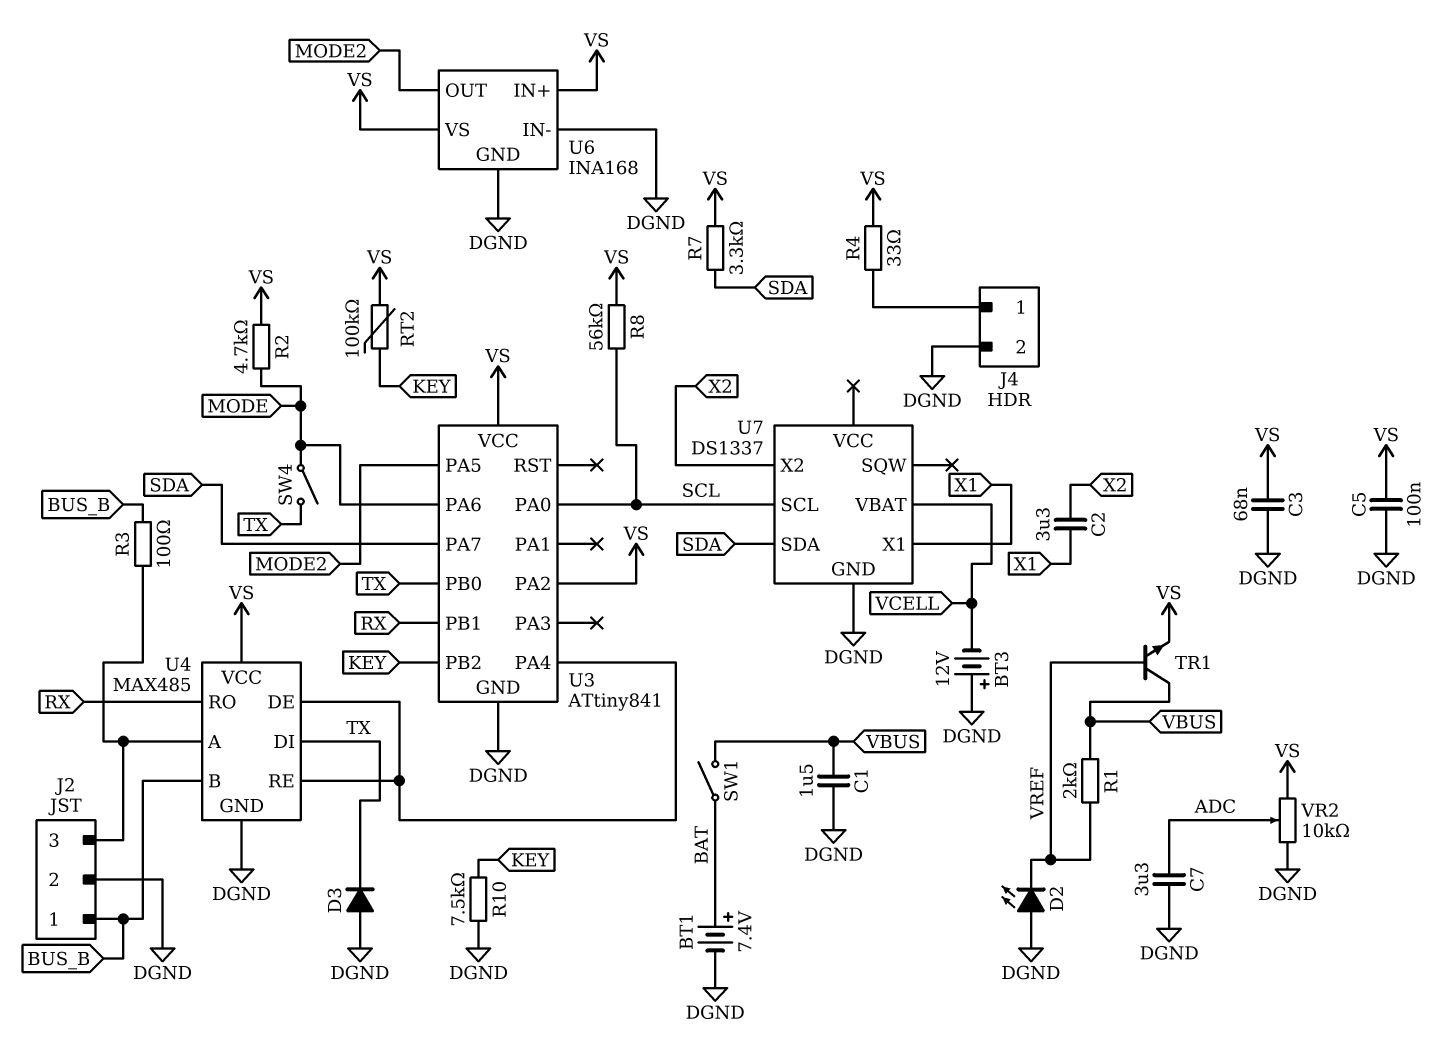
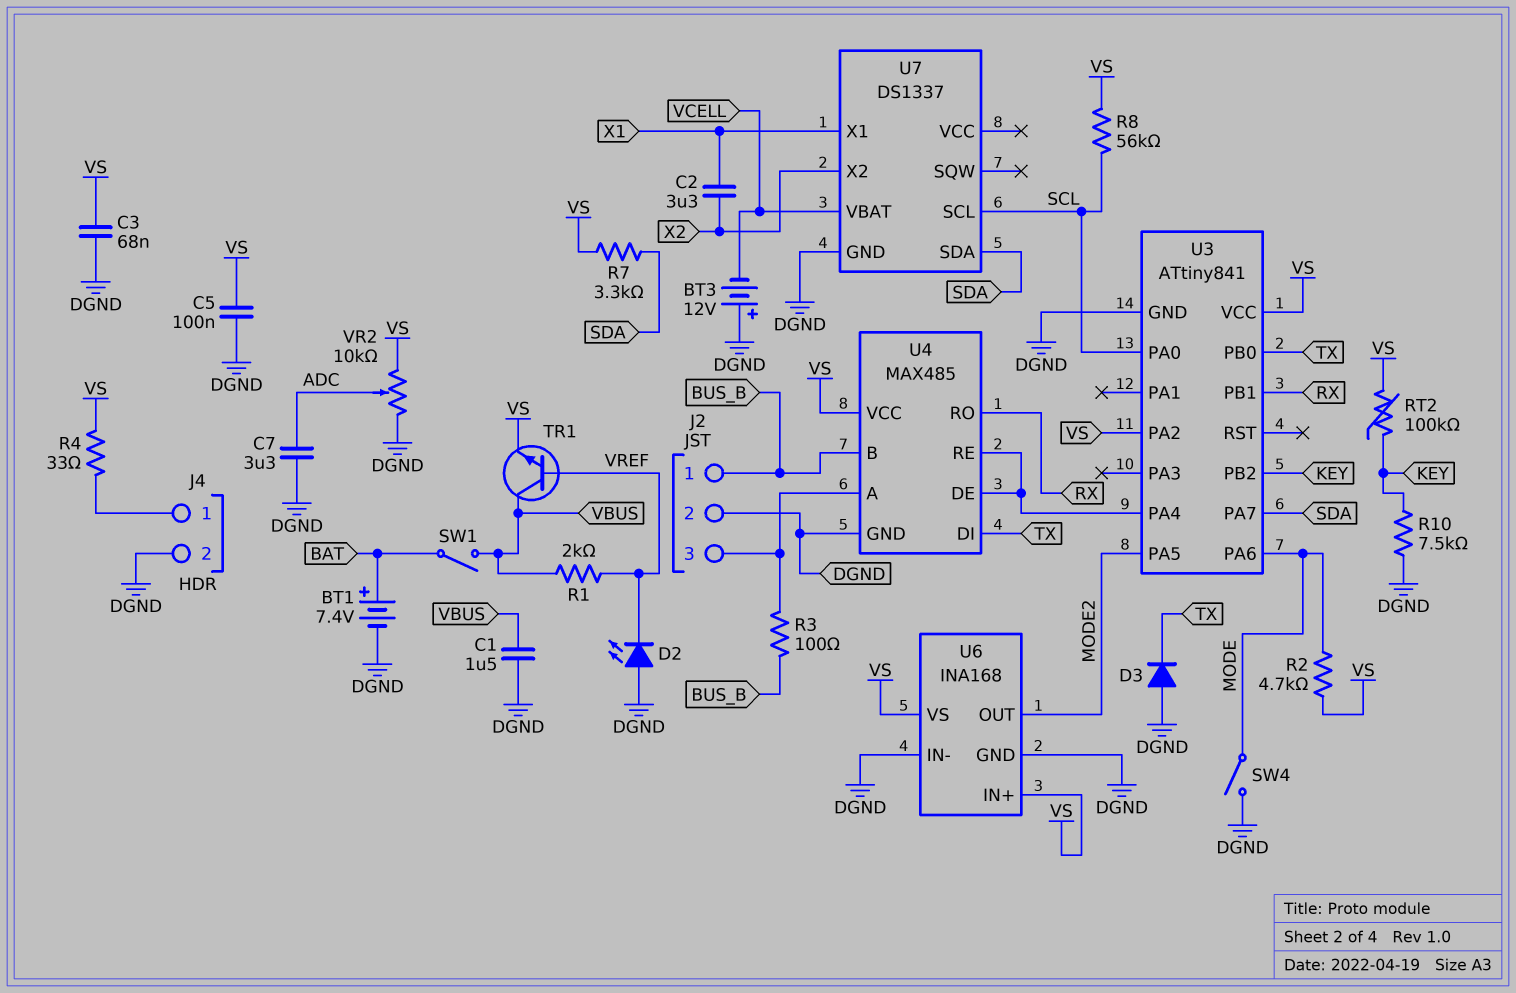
SW4: switch (MODE, TX) -> switch (DGND, MODE)

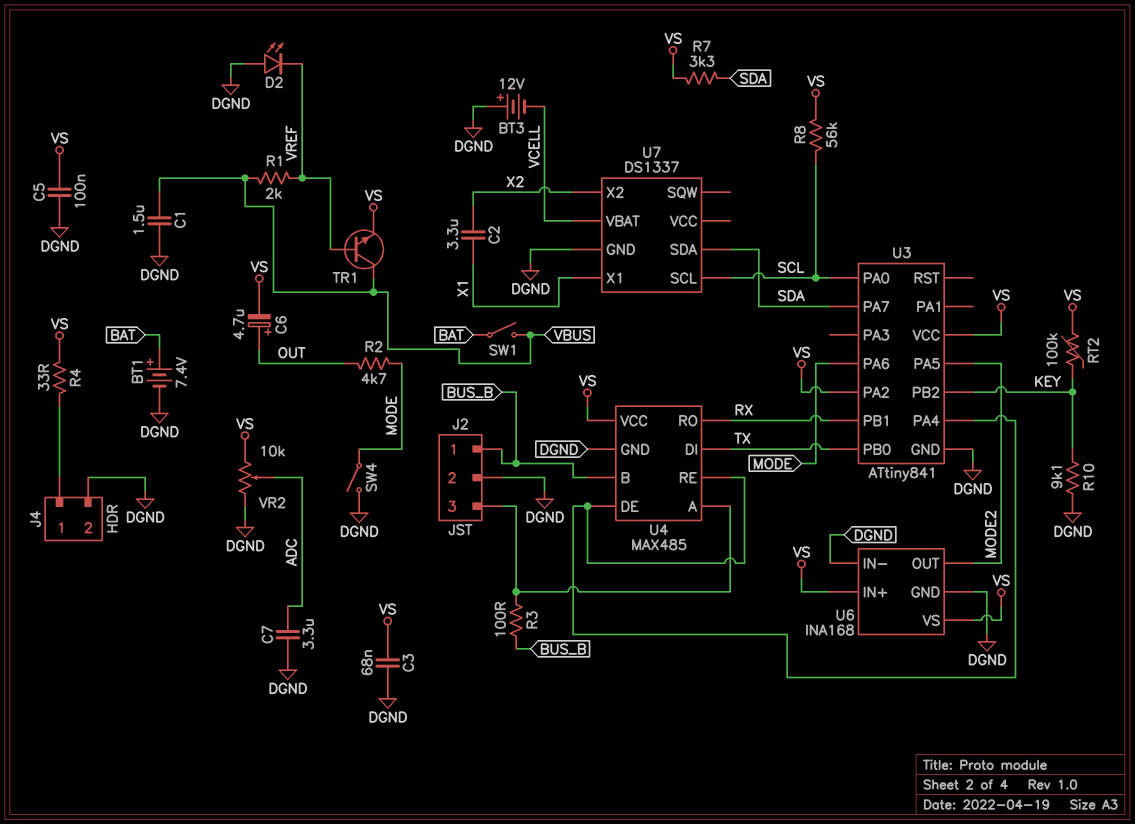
C6: none -> 4.7uF (plus OUT, minus VS)
D3: diode (A DGND, K TX) -> none
R2: 4.7k (MODE, VS) -> 4.7k (MODE, OUT)
R10: 7.5k (DGND, KEY) -> 9.1k (DGND, KEY)

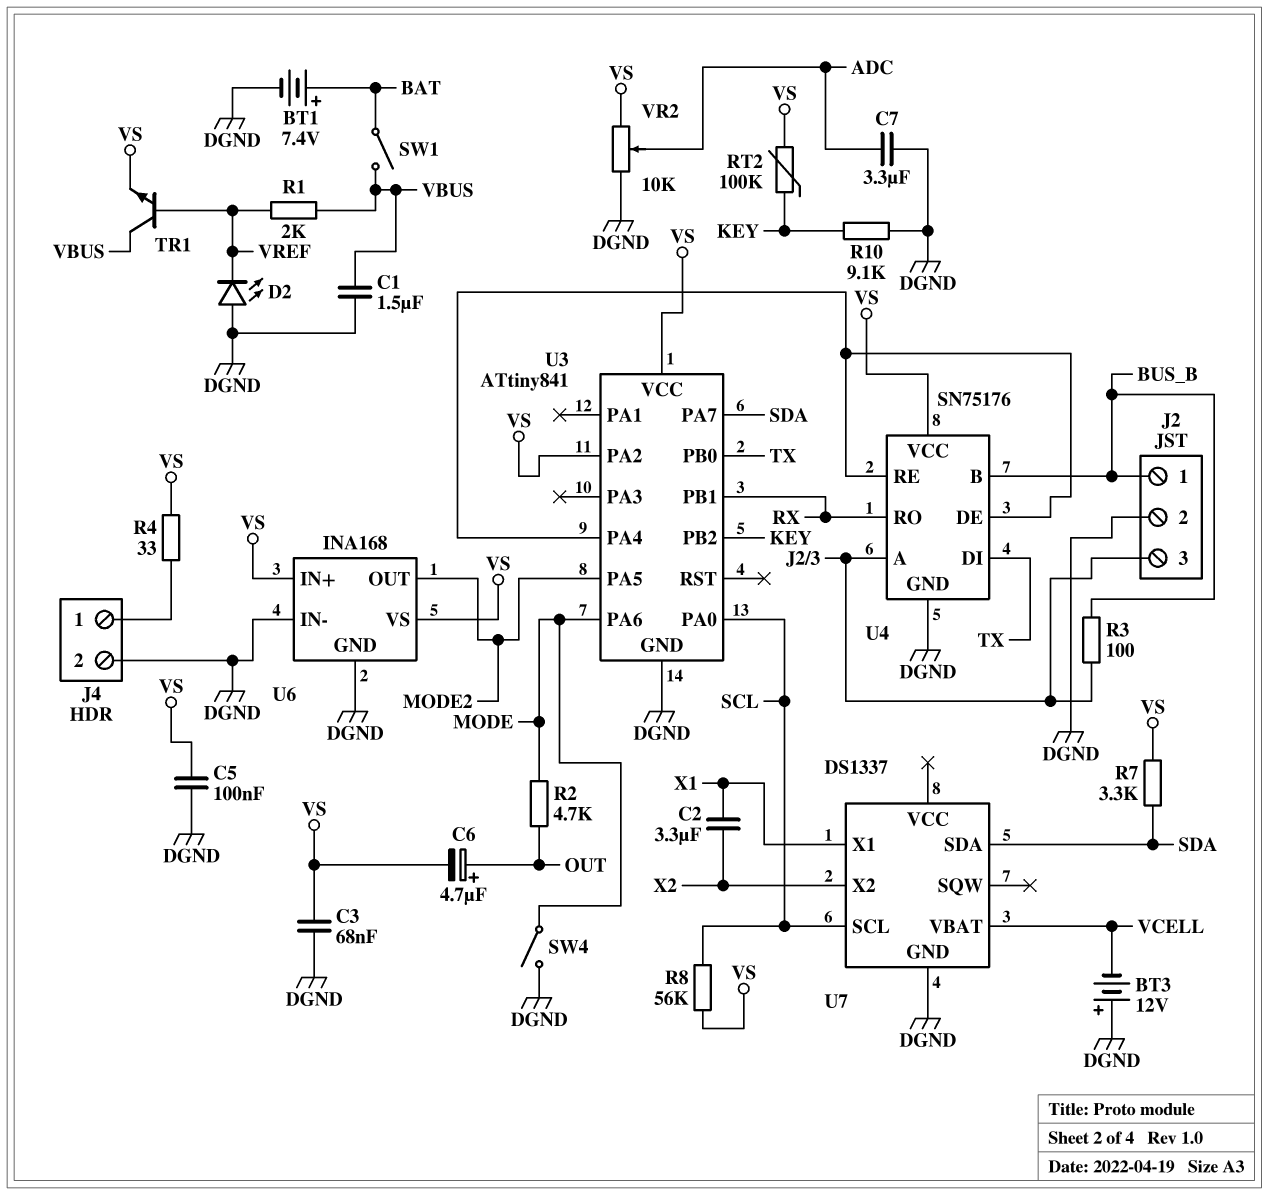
U4: MAX485 -> SN75176

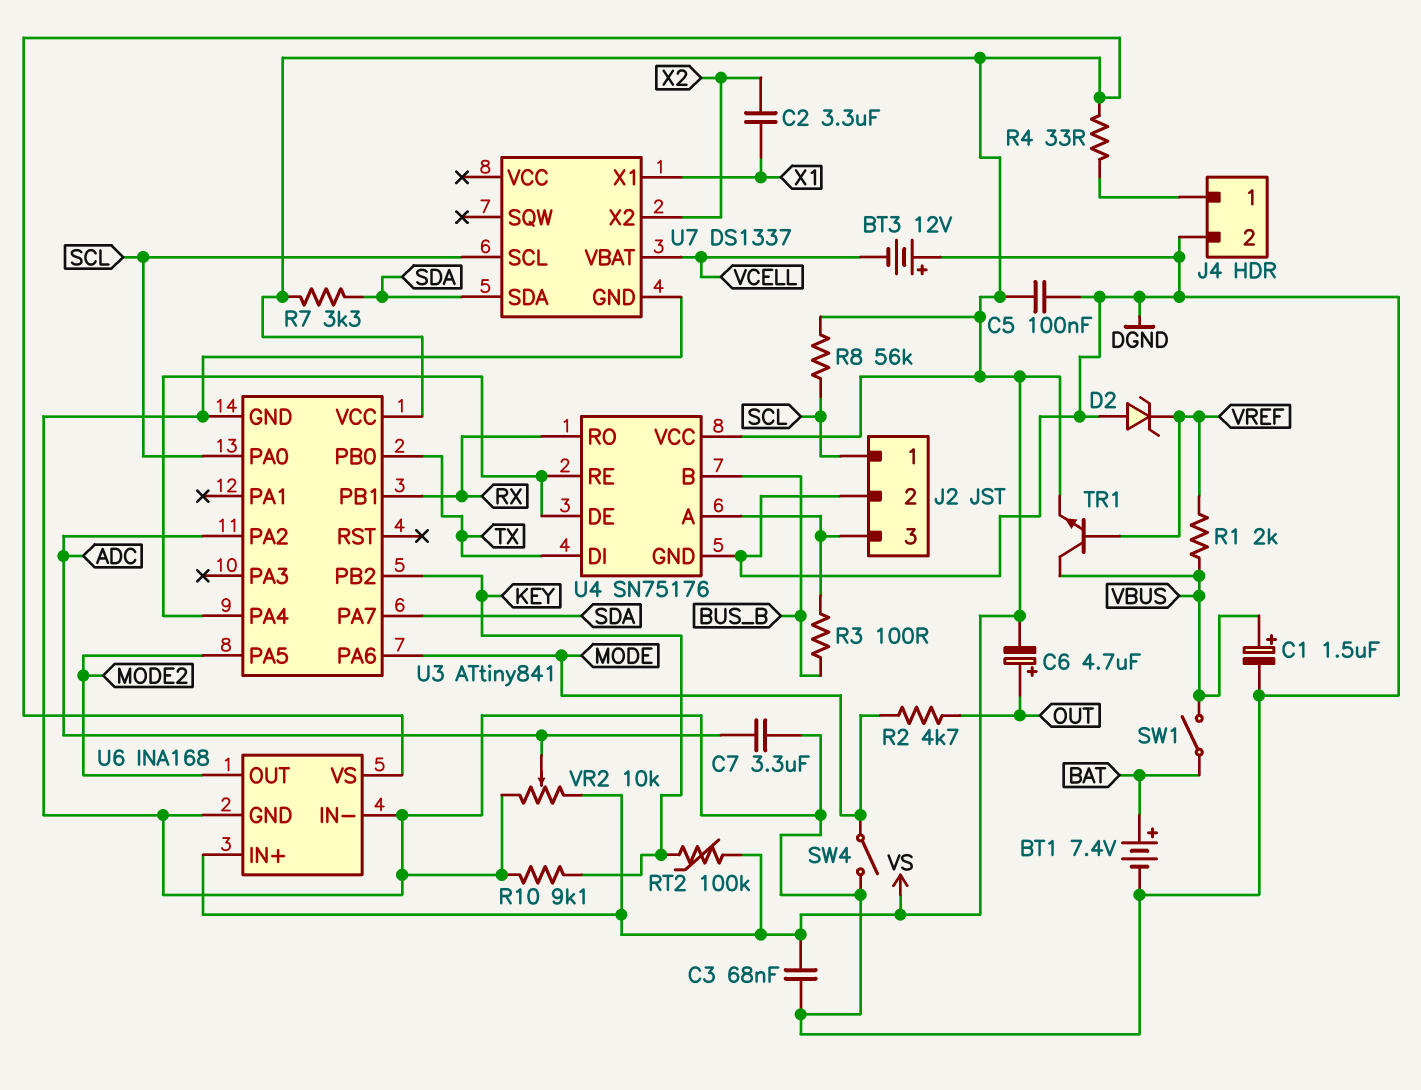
C1: 1.5uF (DGND, VBUS) -> 1.5uF (plus VBUS, minus DGND)
D2: LED (A DGND, K VREF) -> zener (A DGND, K VREF)
J2 pin 1: BUS_B -> SCL
U3 pin PA2: VS -> ADC

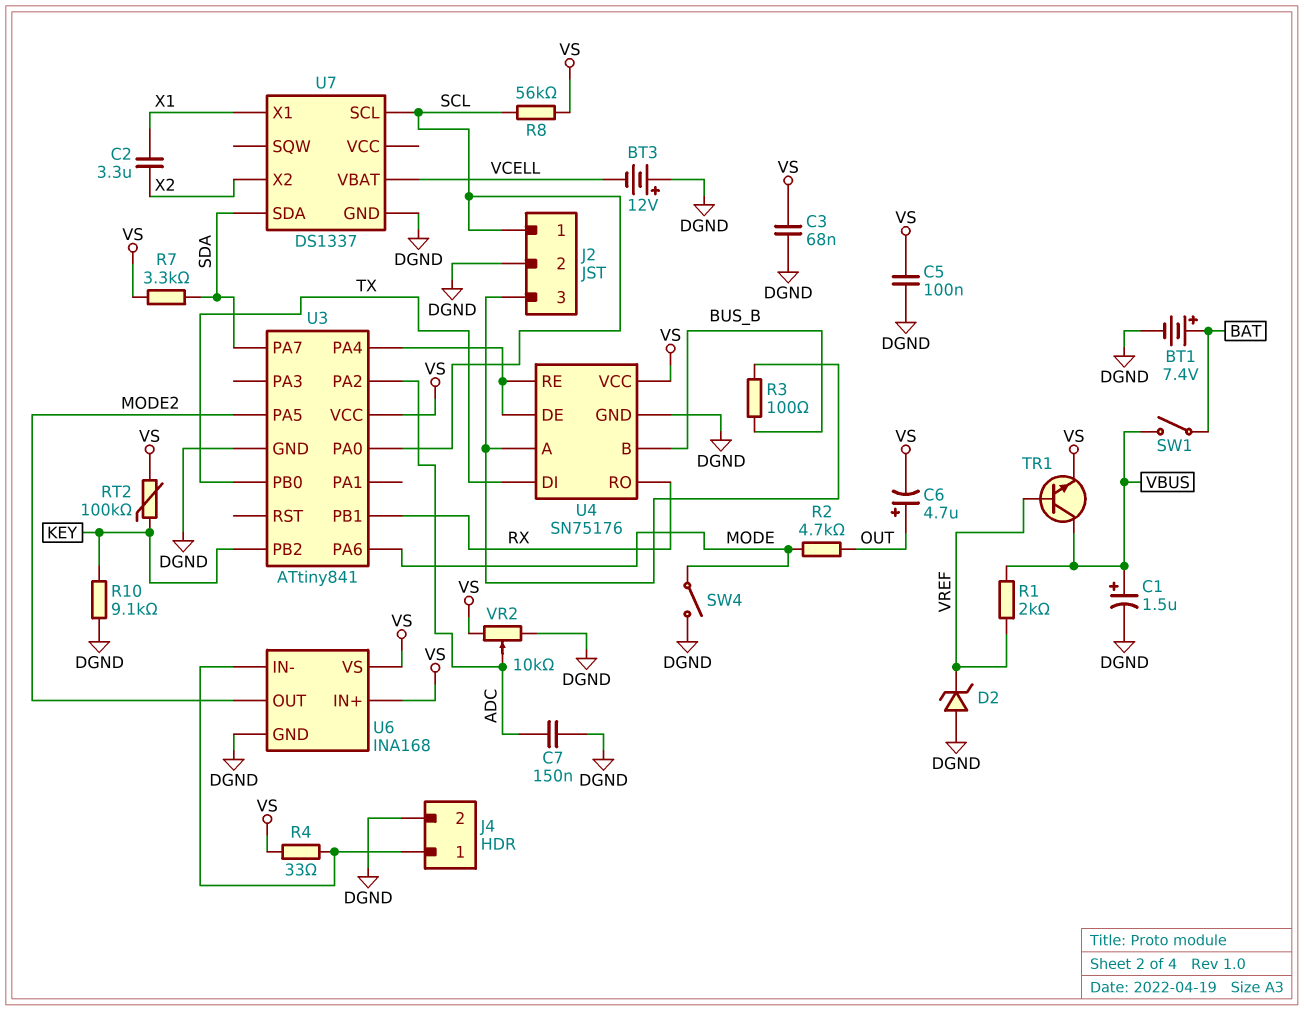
C7: 3.3uF (ADC, DGND) -> 150nF (ADC, DGND)
U6 pin IN-: DGND -> J4/1

